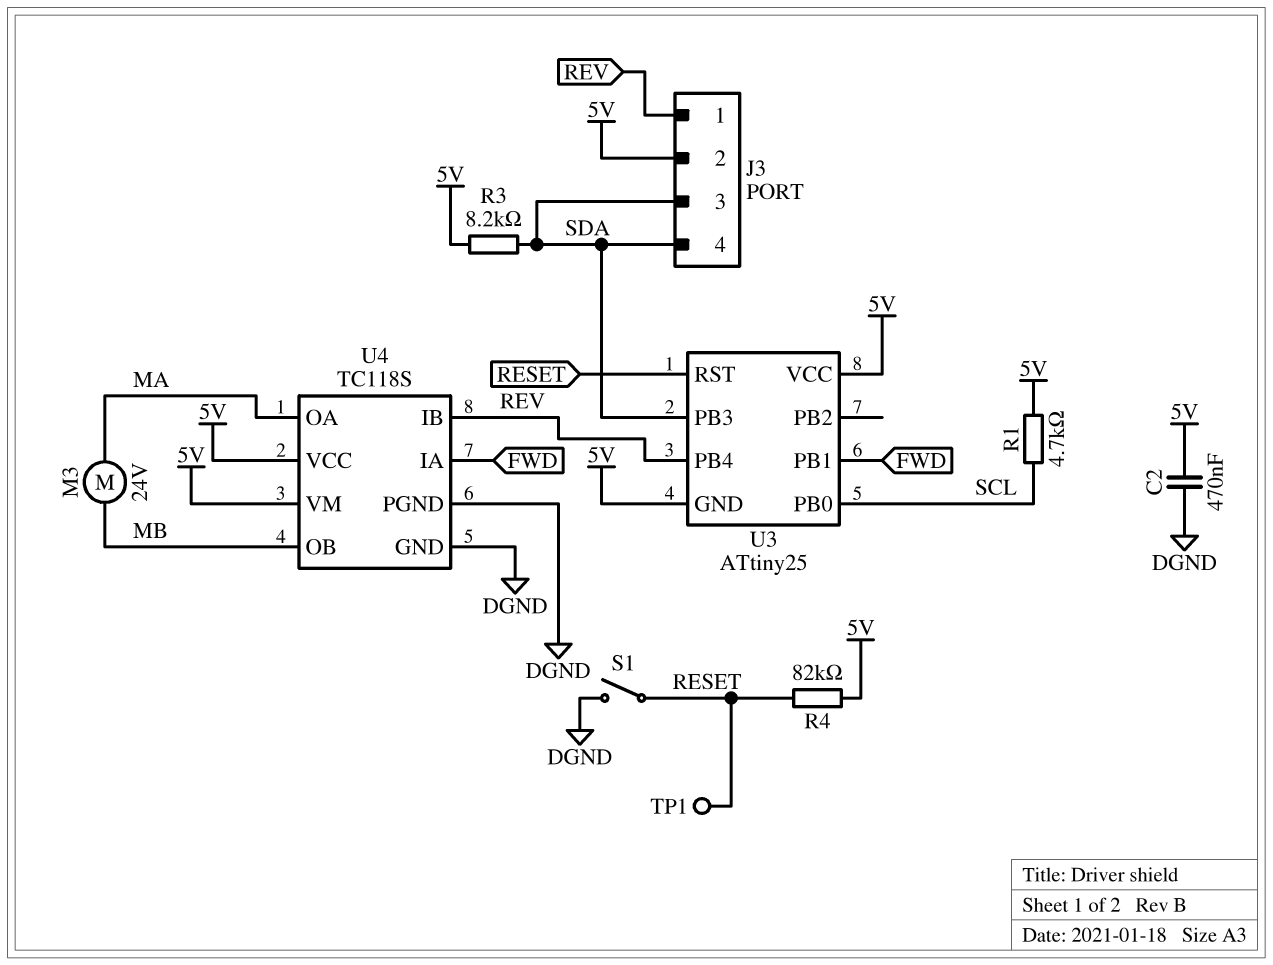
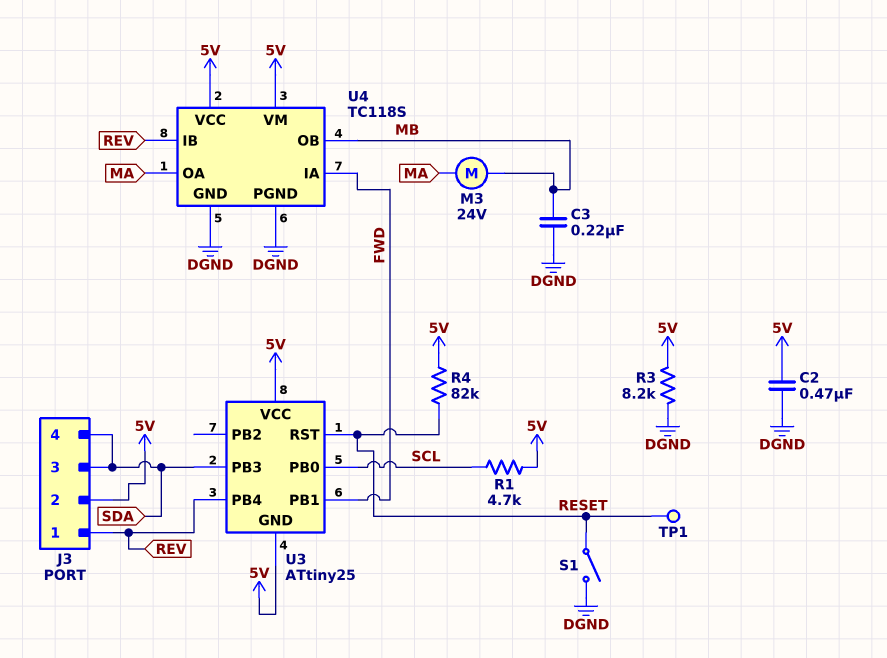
C3: none -> 220nF (DGND, MB)
R3: 8.2k (5V, SDA) -> 8.2k (5V, DGND)

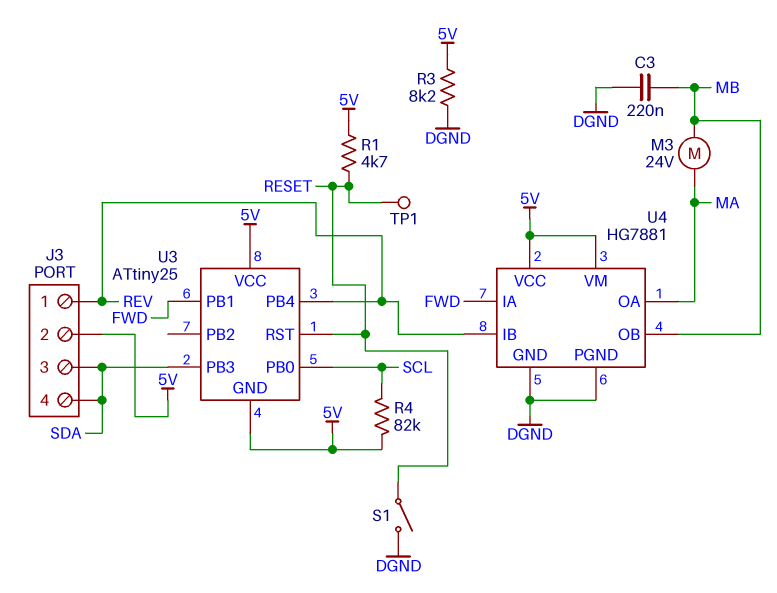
C2: 470nF (5V, DGND) -> none
R1: 4.7k (5V, SCL) -> 4.7k (5V, RESET)
R4: 82k (5V, RESET) -> 82k (5V, SCL)
U4: TC118S -> HG7881

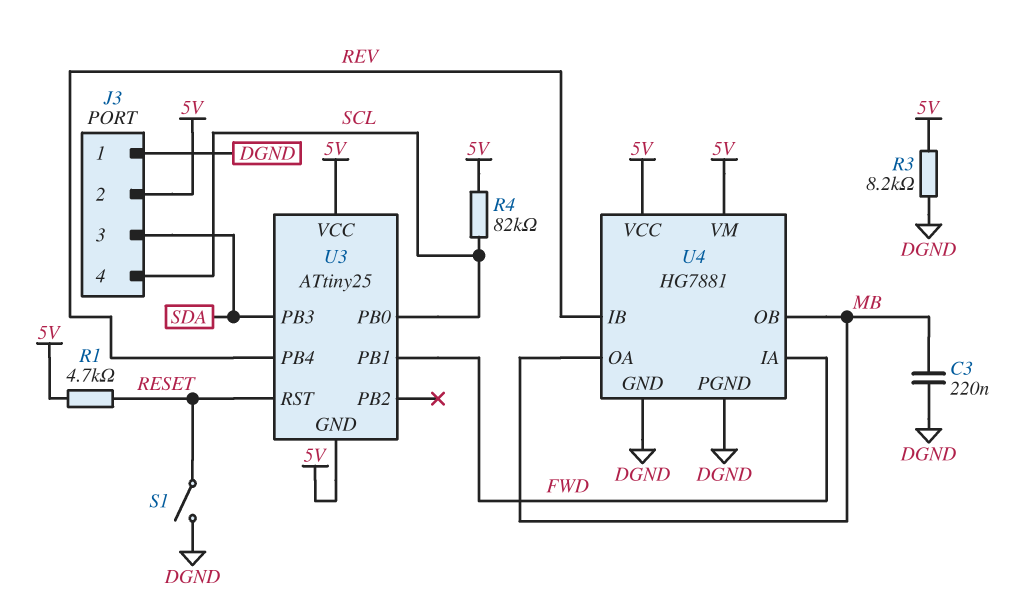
J3 pin 1: REV -> DGND
J3 pin 4: SDA -> SCL
M3: motor 24V (MA, MB) -> none
TP1: test point (RESET) -> none
U4 pin OA: MA -> MB

